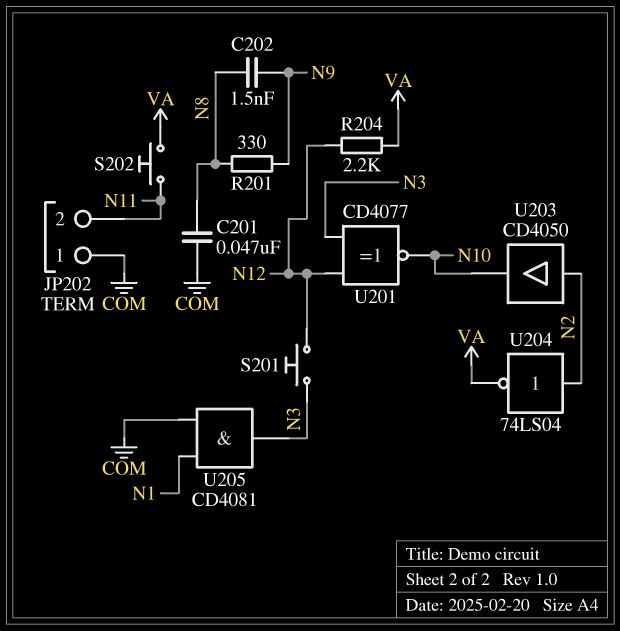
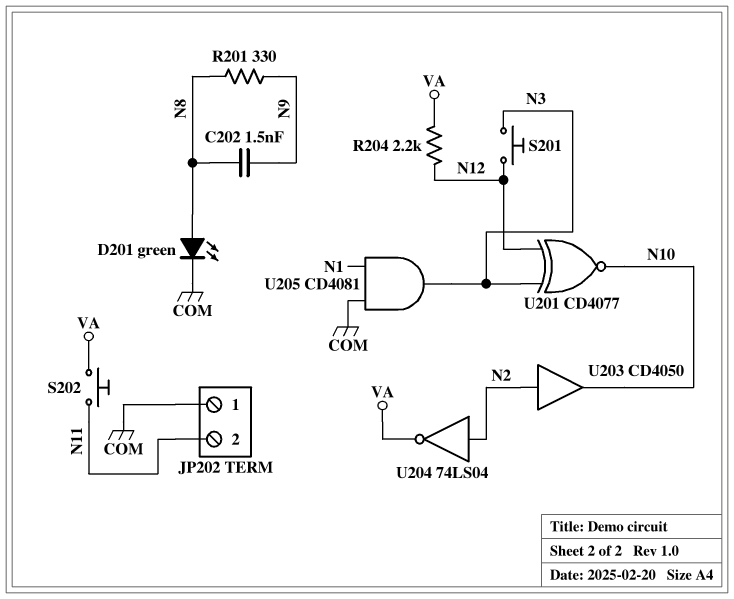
C201: 47nF (COM, N8) -> none
D201: none -> LED green (A N8, K COM)

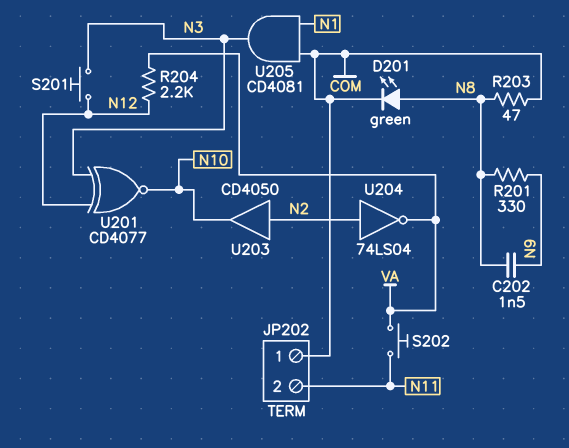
R203: none -> 47 (COM, N8)

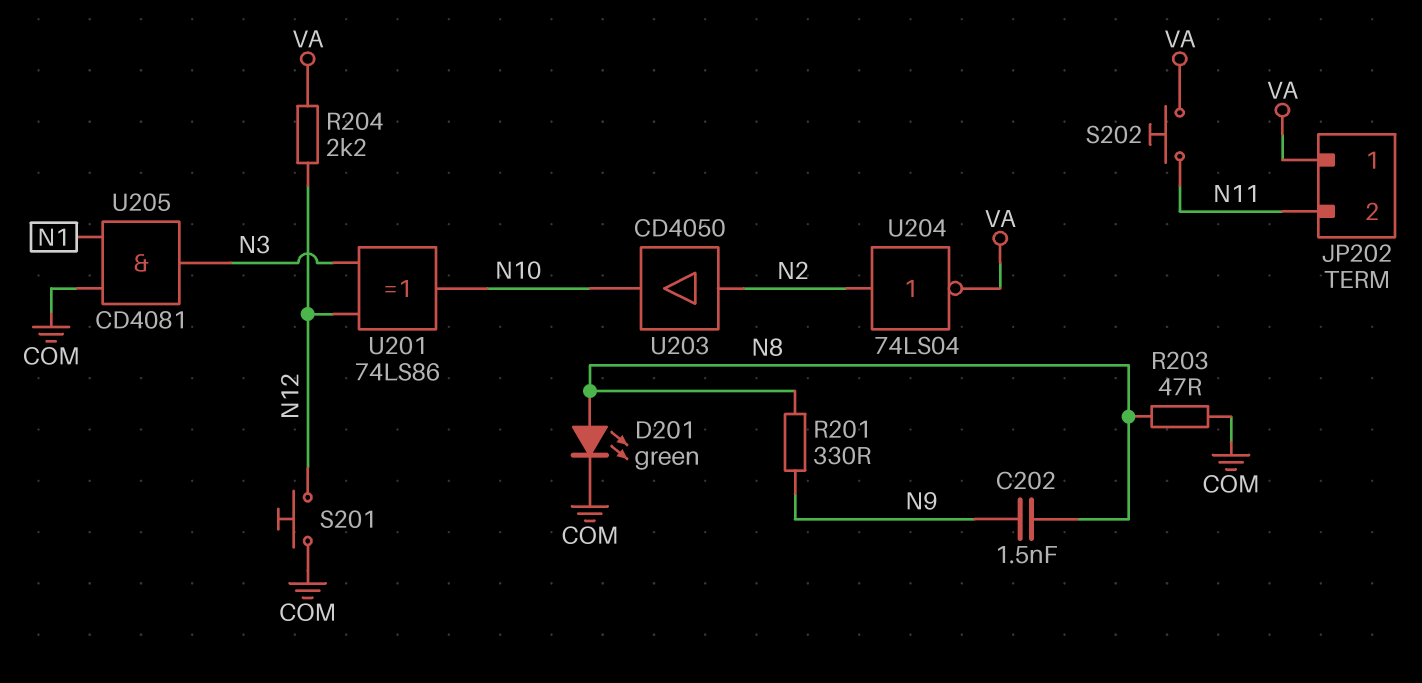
JP202 pin 1: COM -> VA
S201: button (N3, N12) -> button (COM, N12)
U201: XNOR CD4077 (in N3, in N12, out N10) -> XOR 74LS86 (in N3, in N12, out N10)

